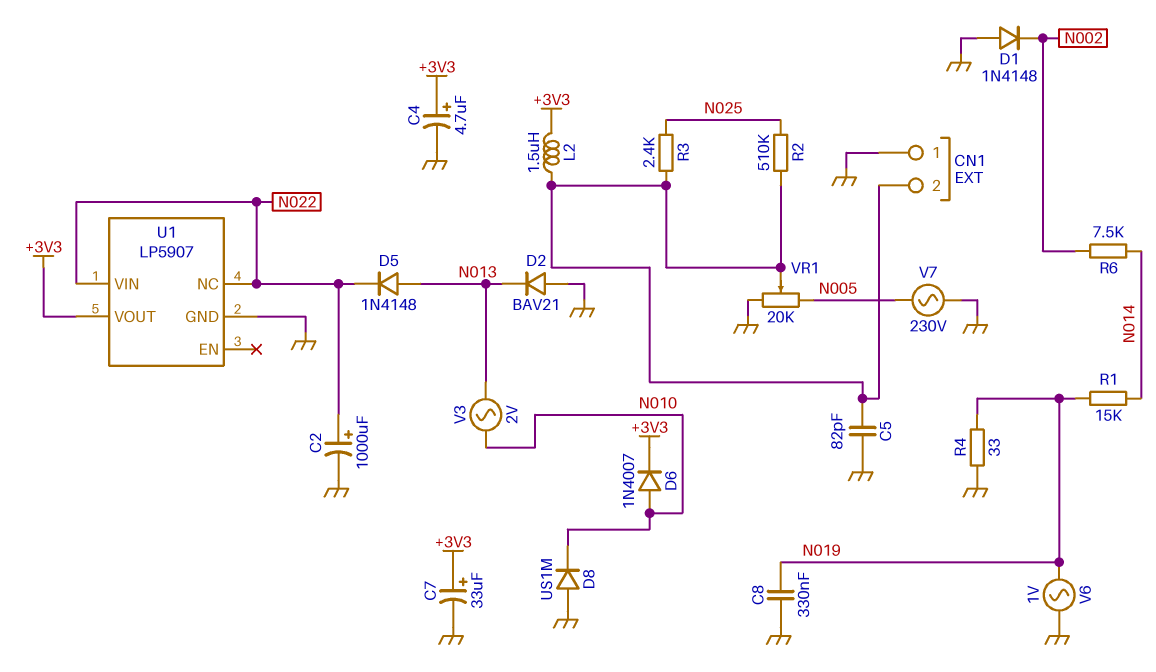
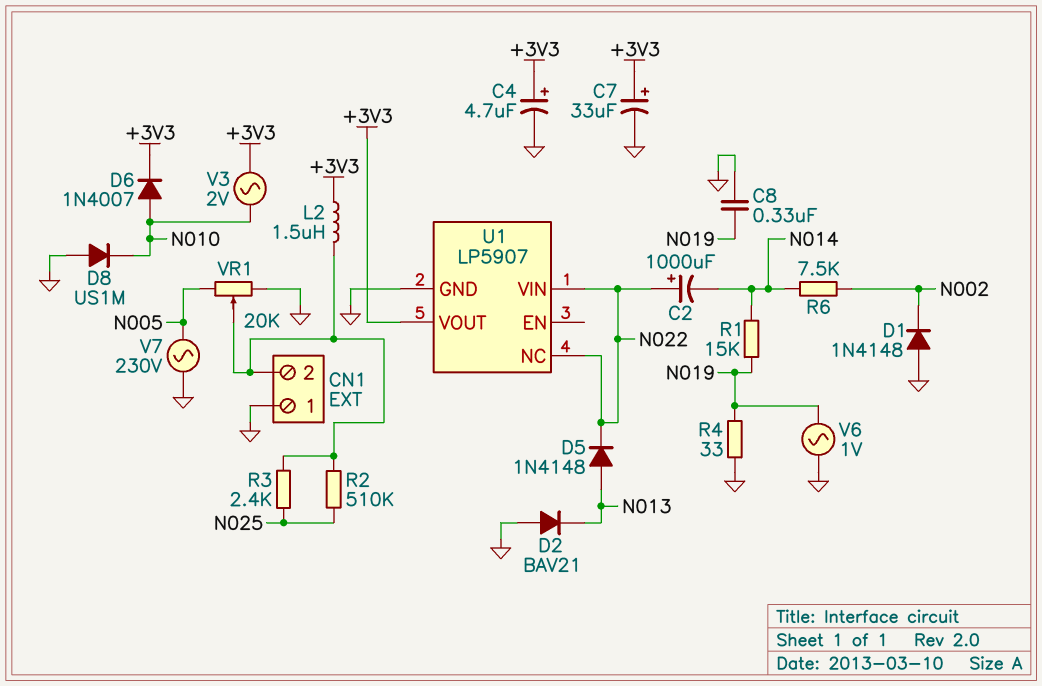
C2: 1000uF (plus N022, minus GND) -> 1000uF (plus N022, minus N014)
C5: 82pF (CN1/2, GND) -> none
V3: AC 2V (N010, N013) -> AC 2V (+3V3, N010)

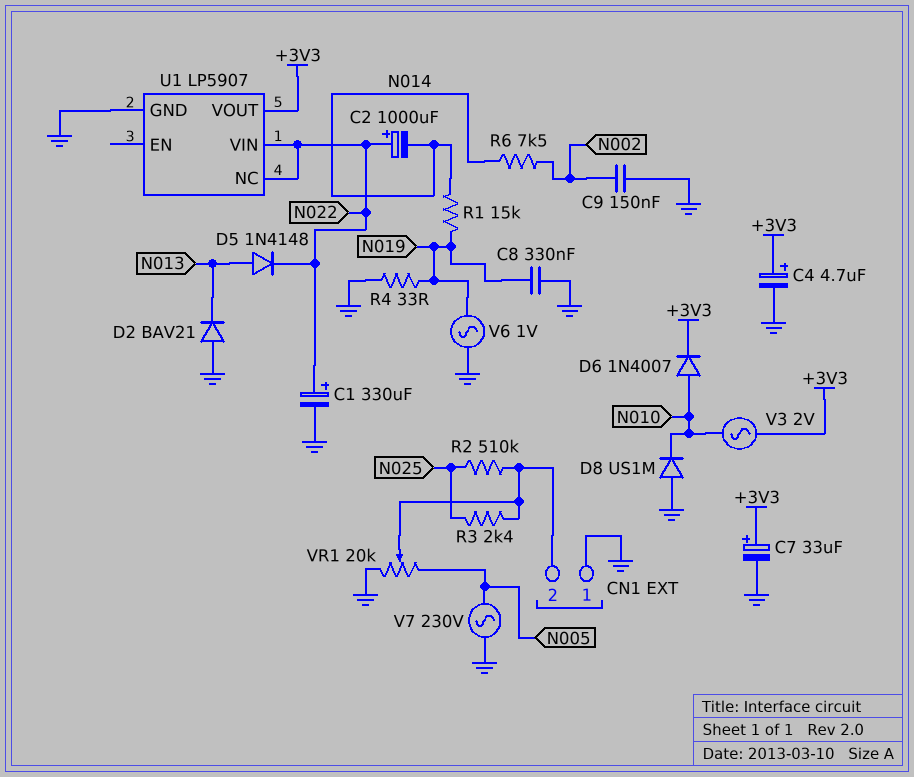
C1: none -> 330uF (plus N022, minus GND)
C9: none -> 150nF (GND, N002)
D1: diode 1N4148 (A GND, K N002) -> none
L2: 1.5uH (+3V3, CN1/2) -> none

